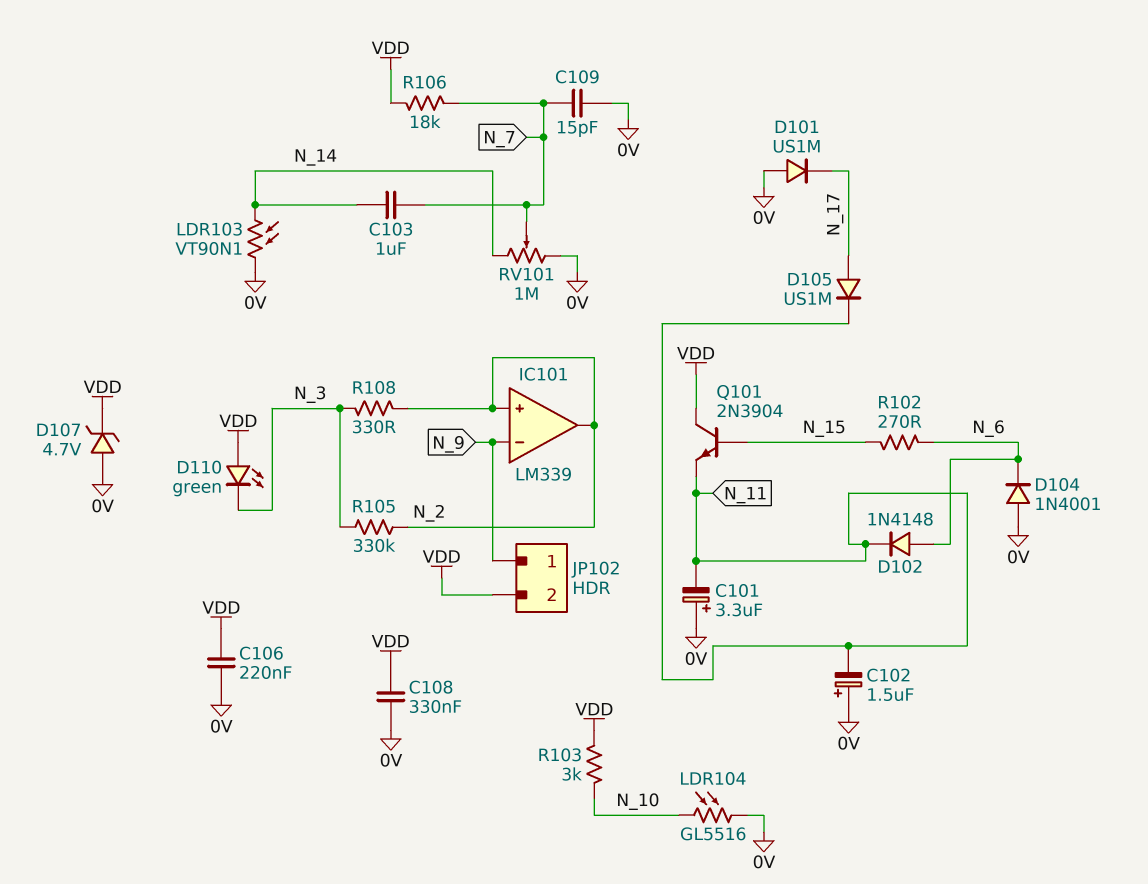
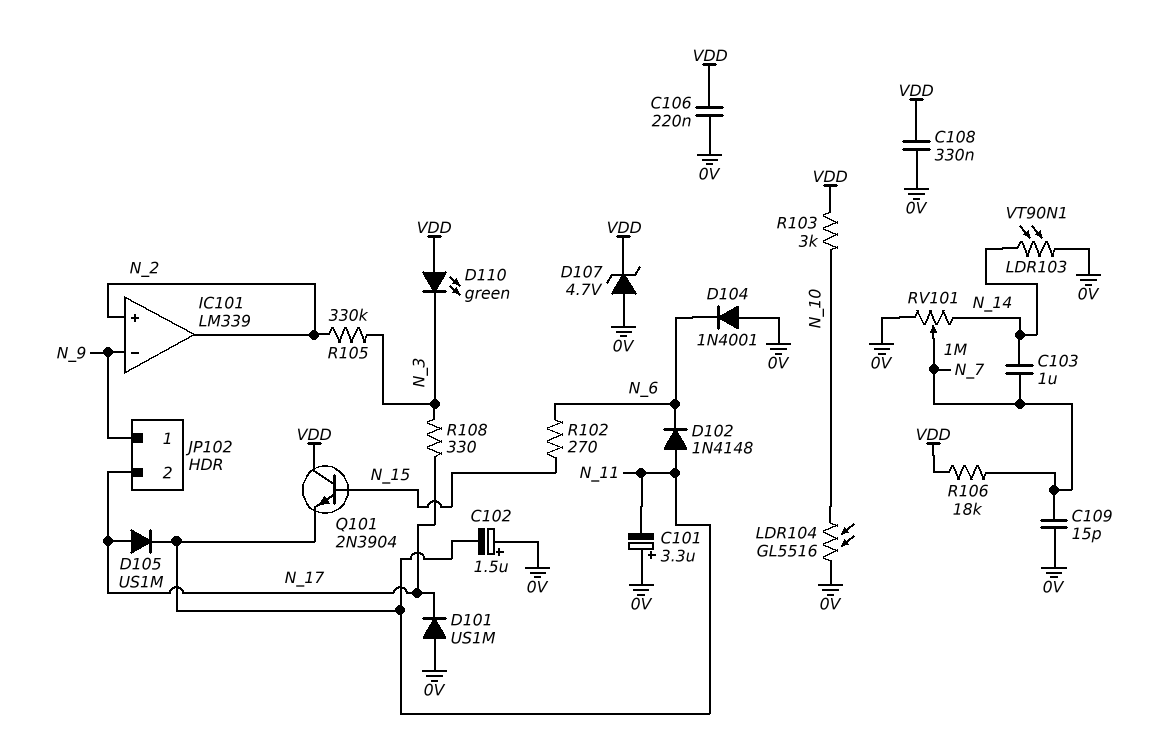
D102: diode 1N4148 (A N_6, K N_11) -> diode 1N4148 (A N_11, K N_6)
JP102 pin 2: VDD -> N_17
R108: 330 (N_2, N_3) -> 330 (N_3, N_17)

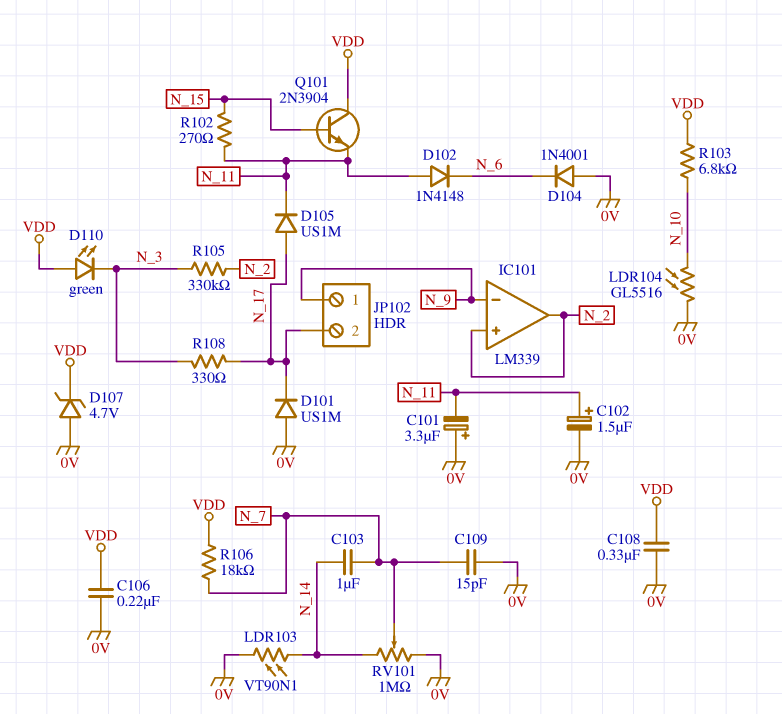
C102: 1.5uF (plus 0V, minus N_11) -> 1.5uF (plus N_11, minus 0V)
R102: 270 (N_6, N_15) -> 270 (N_11, N_15)
R103: 3k (N_10, VDD) -> 6.8k (N_10, VDD)

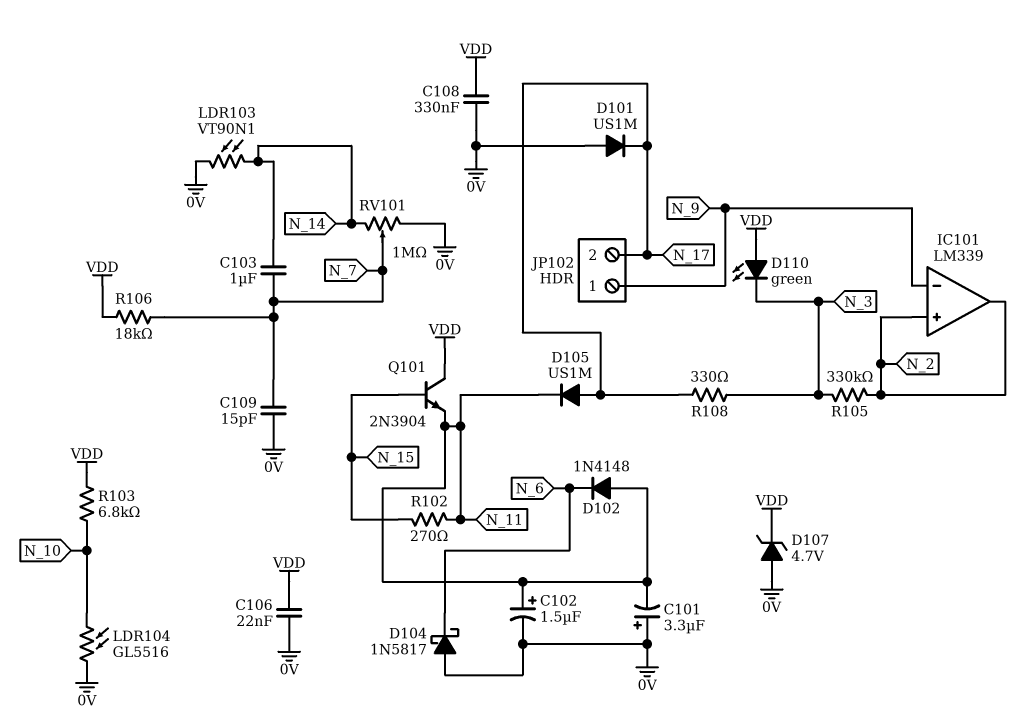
C106: 220nF (0V, VDD) -> 22nF (0V, VDD)
D104: diode 1N4001 (A 0V, K N_6) -> schottky 1N5817 (A 0V, K N_6)

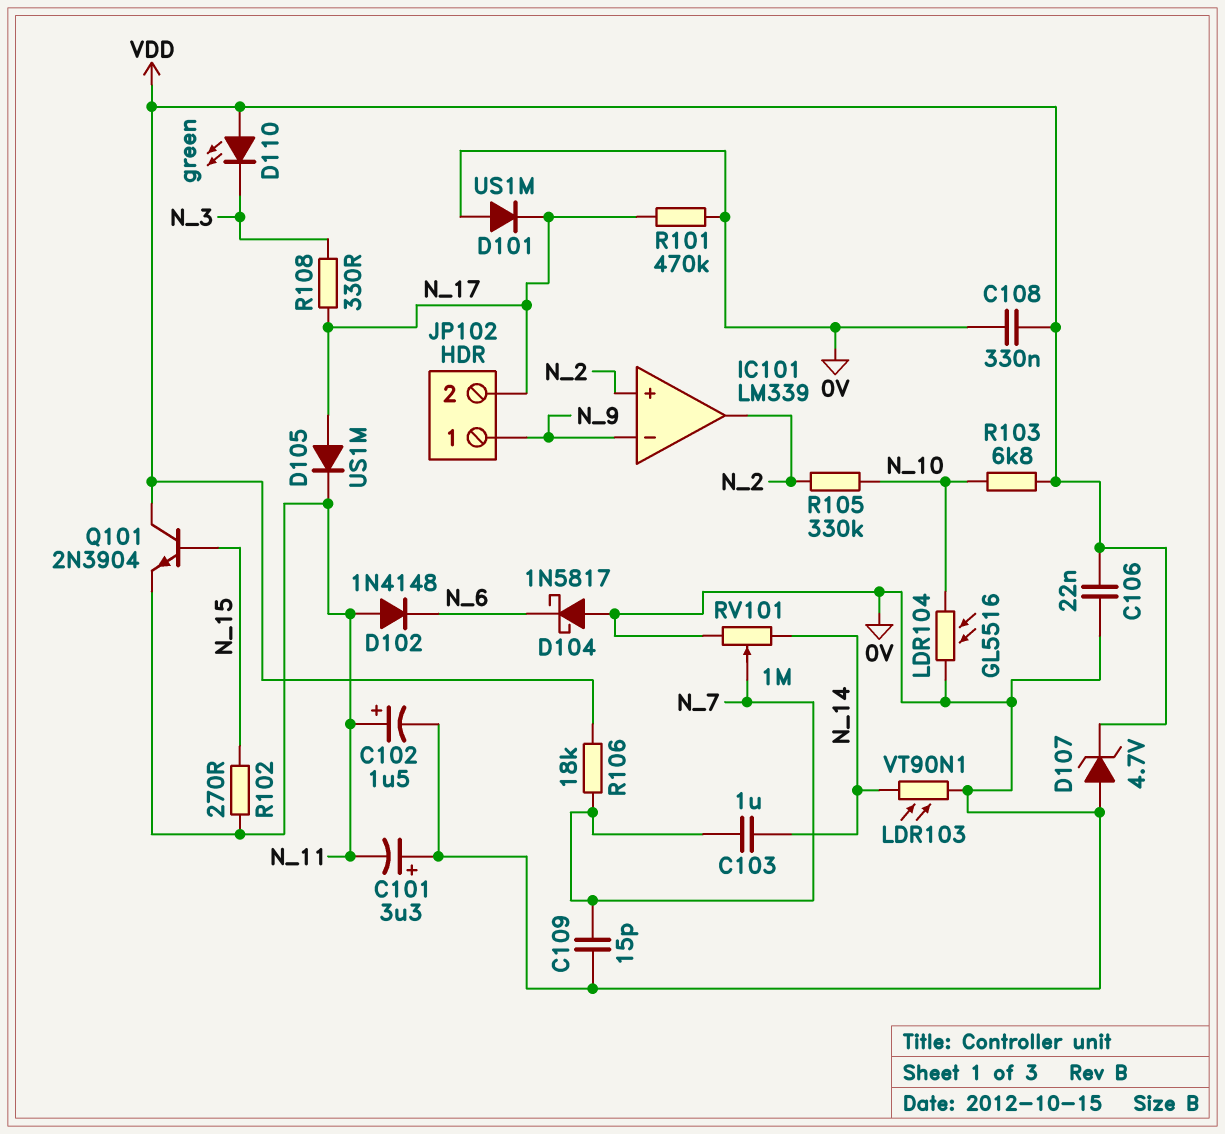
R101: none -> 470k (0V, N_17)
R105: 330k (N_2, N_3) -> 330k (N_2, N_10)

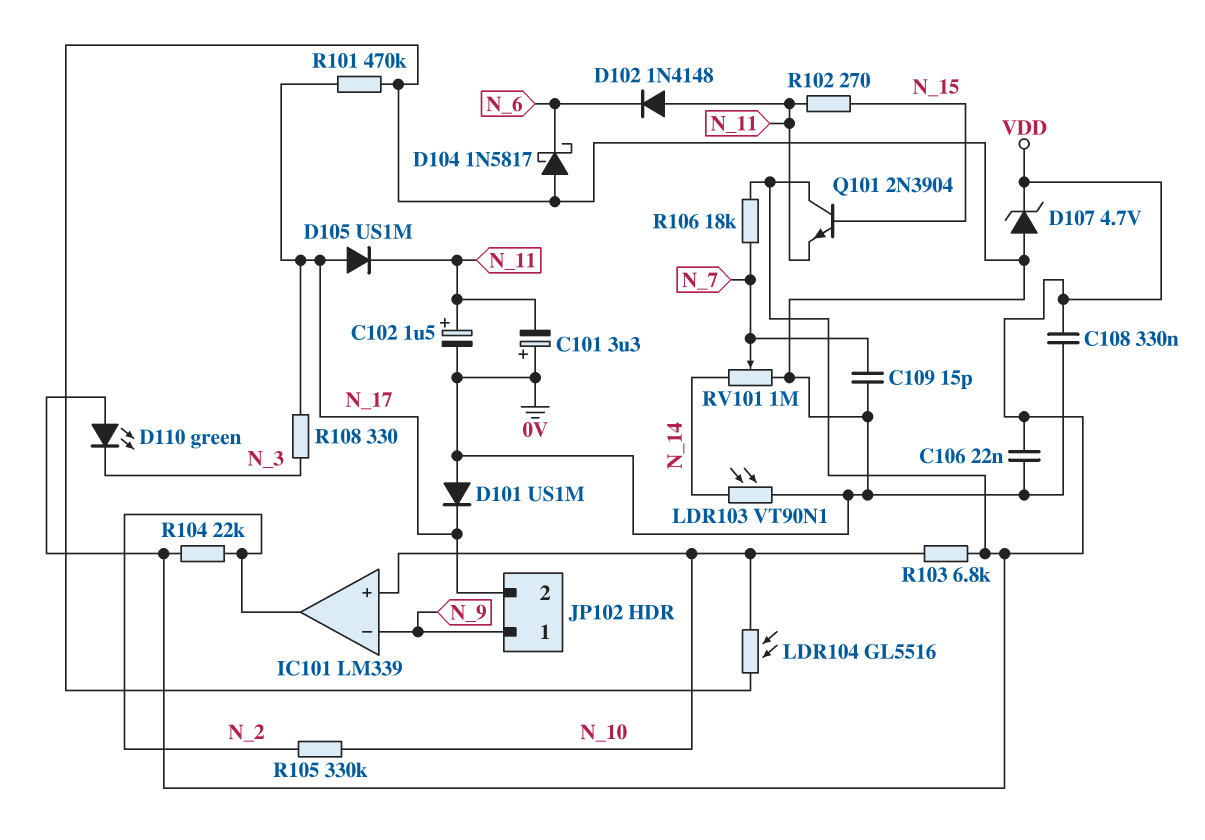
C103: 1uF (N_7, N_14) -> none
IC101 pin in+: N_2 -> N_10
R104: none -> 22k (N_2, VDD)

